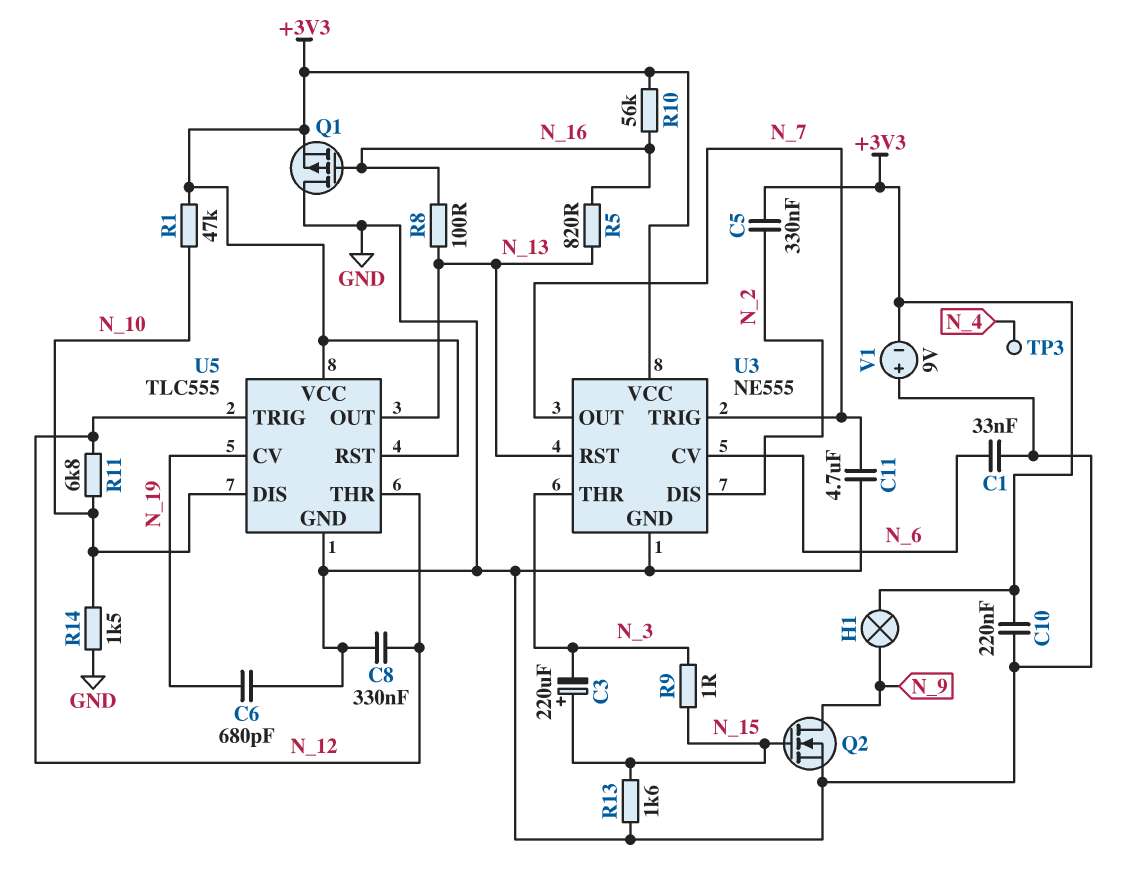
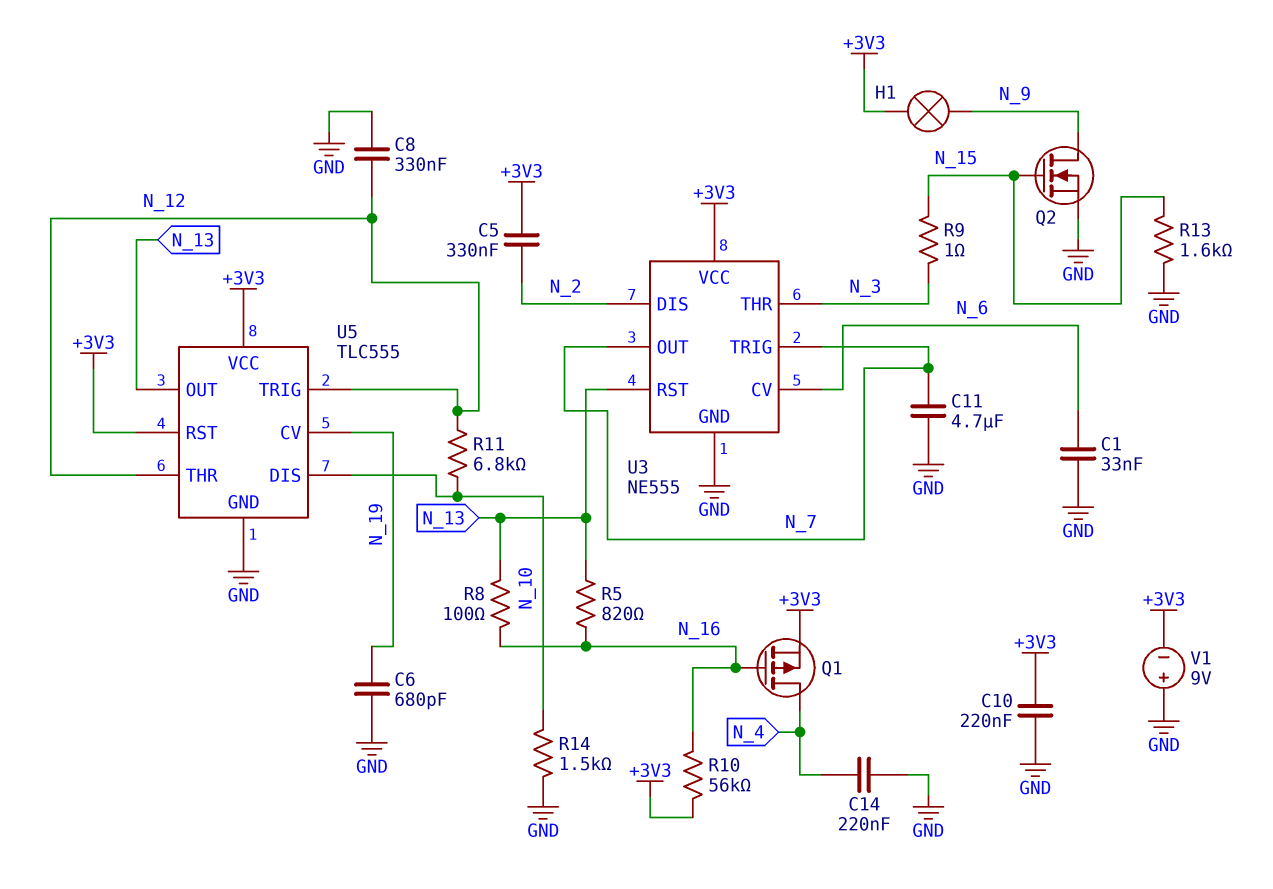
C3: 220uF (plus N_15, minus N_3) -> none
C14: none -> 220nF (GND, N_4)
Q1: PMOS (G N_16, D GND, S +3V3) -> PMOS (G N_16, D N_4, S +3V3)
R1: 47k (+3V3, N_10) -> none
TP3: test point (N_4) -> none

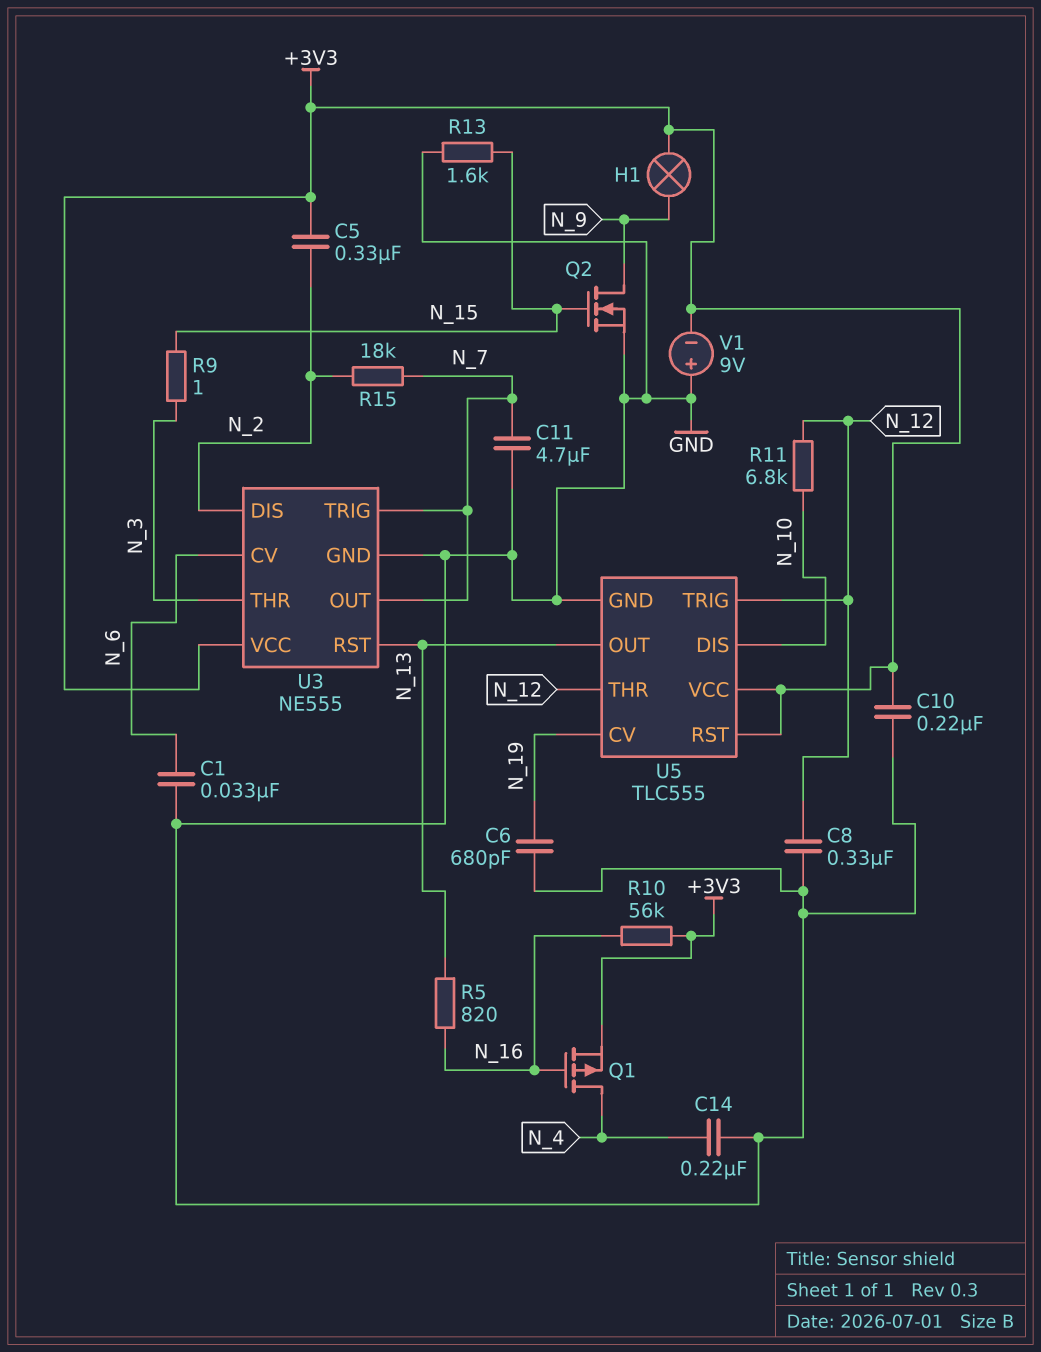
R8: 100 (N_13, N_16) -> none
R14: 1.5k (GND, N_10) -> none
R15: none -> 18k (N_2, N_7)

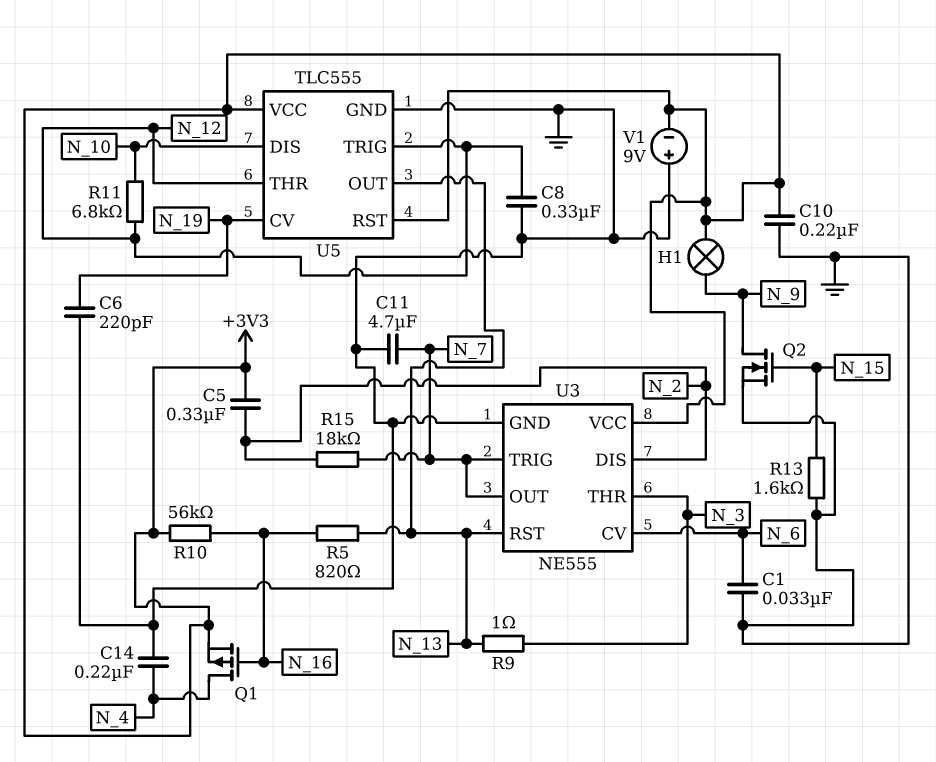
C6: 680pF (GND, N_19) -> 220pF (GND, N_19)
R9: 1 (N_3, N_15) -> 1 (N_3, N_13)

